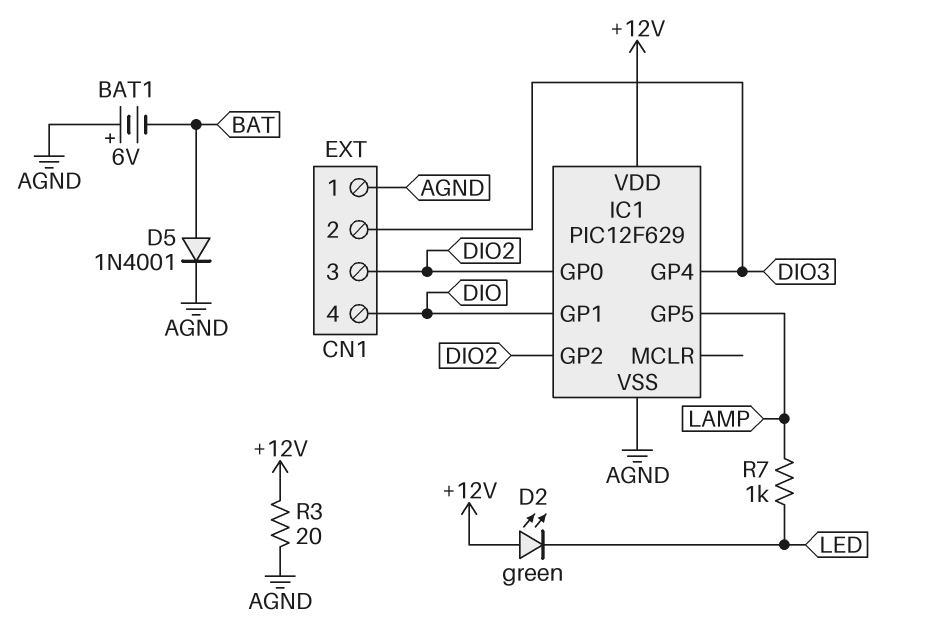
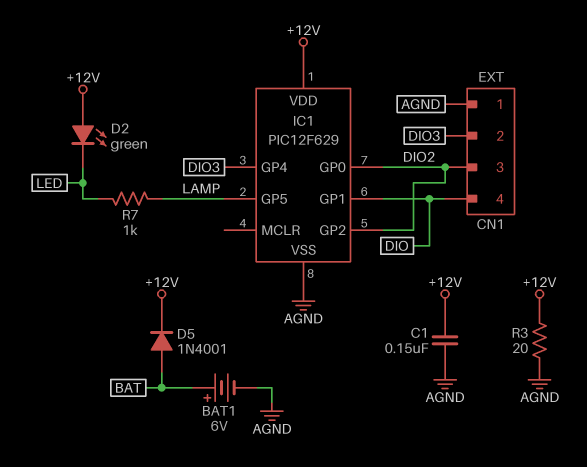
BAT1: 6V (plus AGND, minus BAT) -> 6V (plus BAT, minus AGND)
C1: none -> 150nF (+12V, AGND)
D5: diode 1N4001 (A BAT, K AGND) -> diode 1N4001 (A BAT, K +12V)

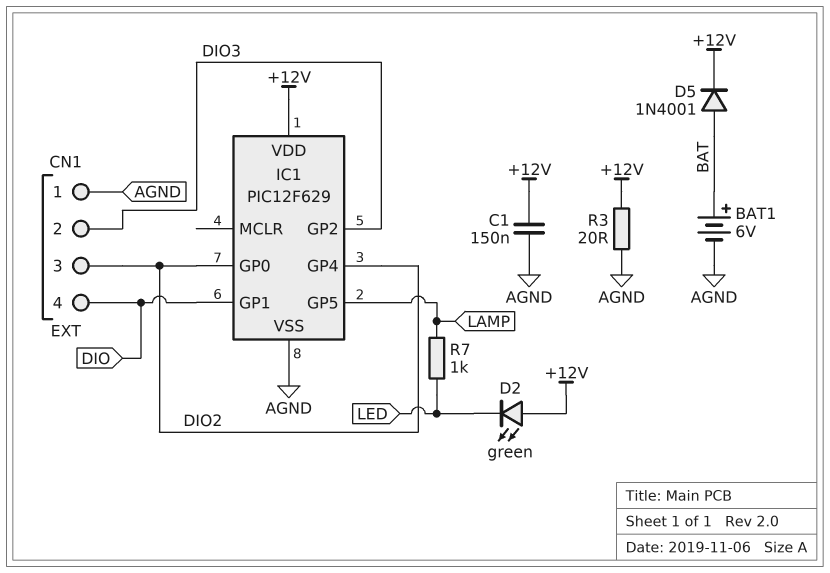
IC1 pin GP2: DIO2 -> DIO3
IC1 pin GP4: DIO3 -> DIO2

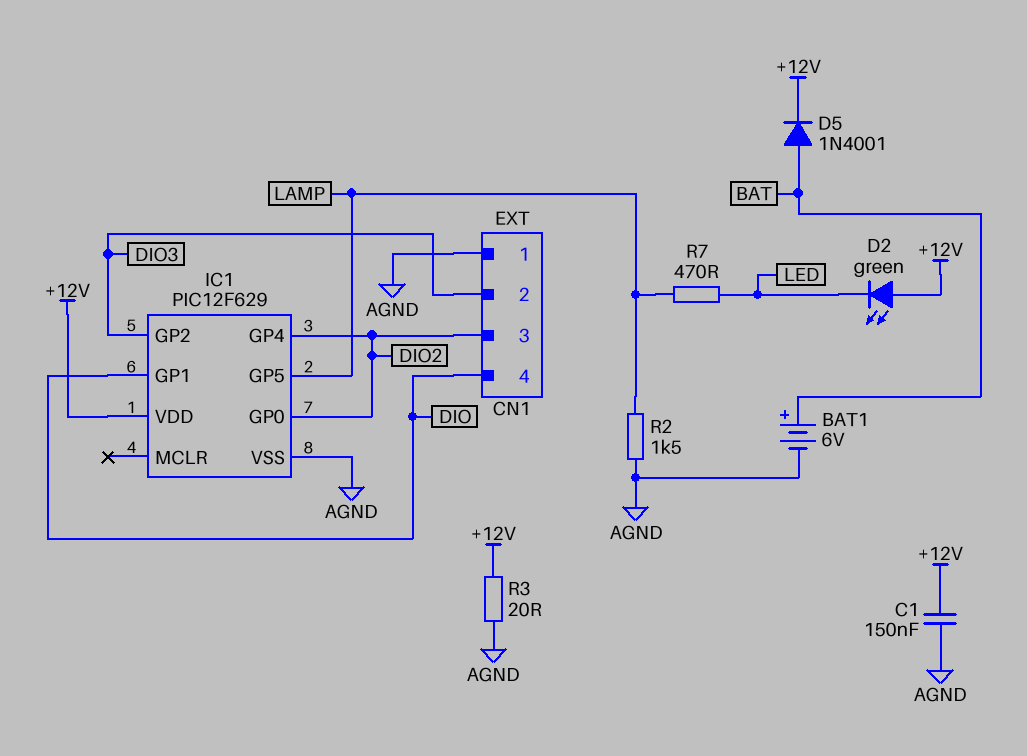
R2: none -> 1.5k (AGND, LAMP)
R7: 1k (LAMP, LED) -> 470 (LAMP, LED)

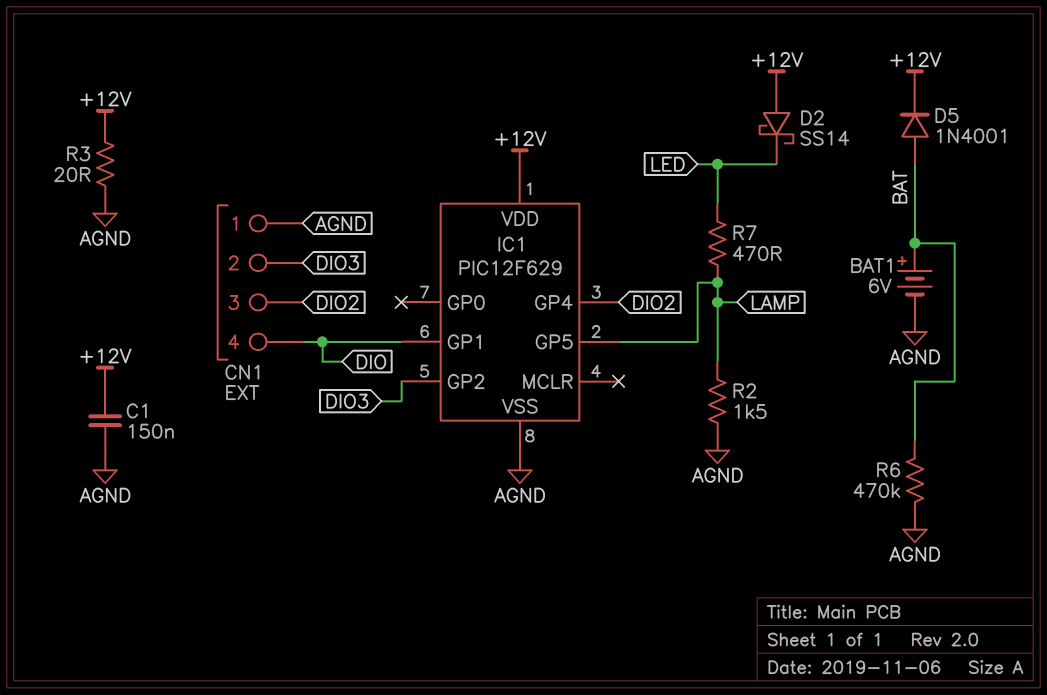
D2: LED green (A +12V, K LED) -> schottky SS14 (A +12V, K LED)
IC1 pin GP0: DIO2 -> none
R6: none -> 470k (AGND, BAT)

